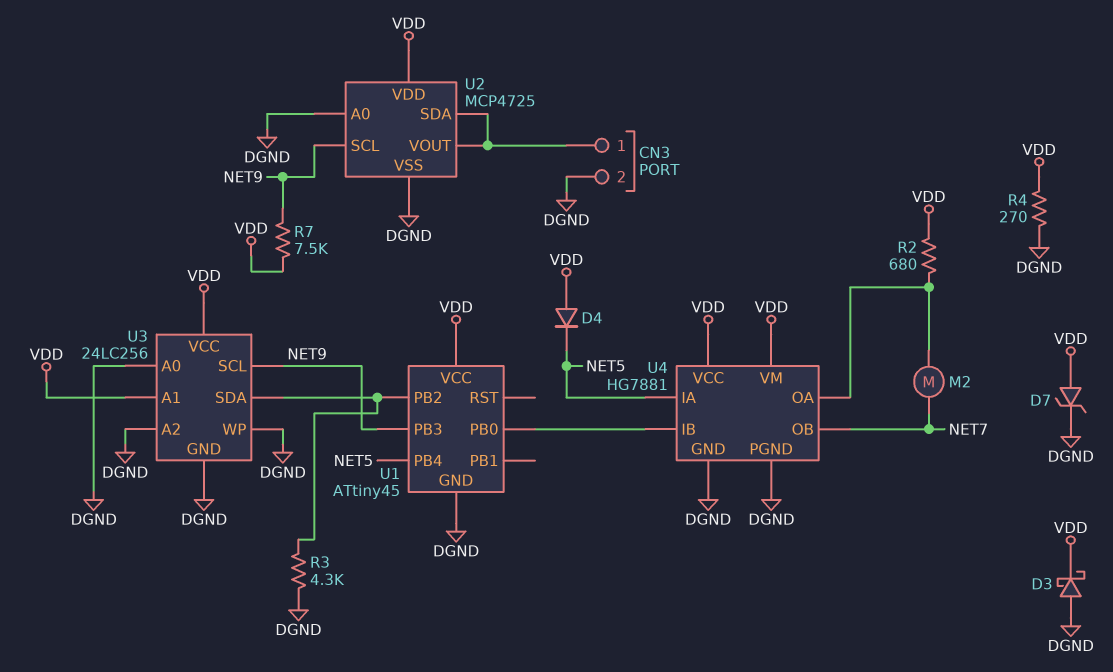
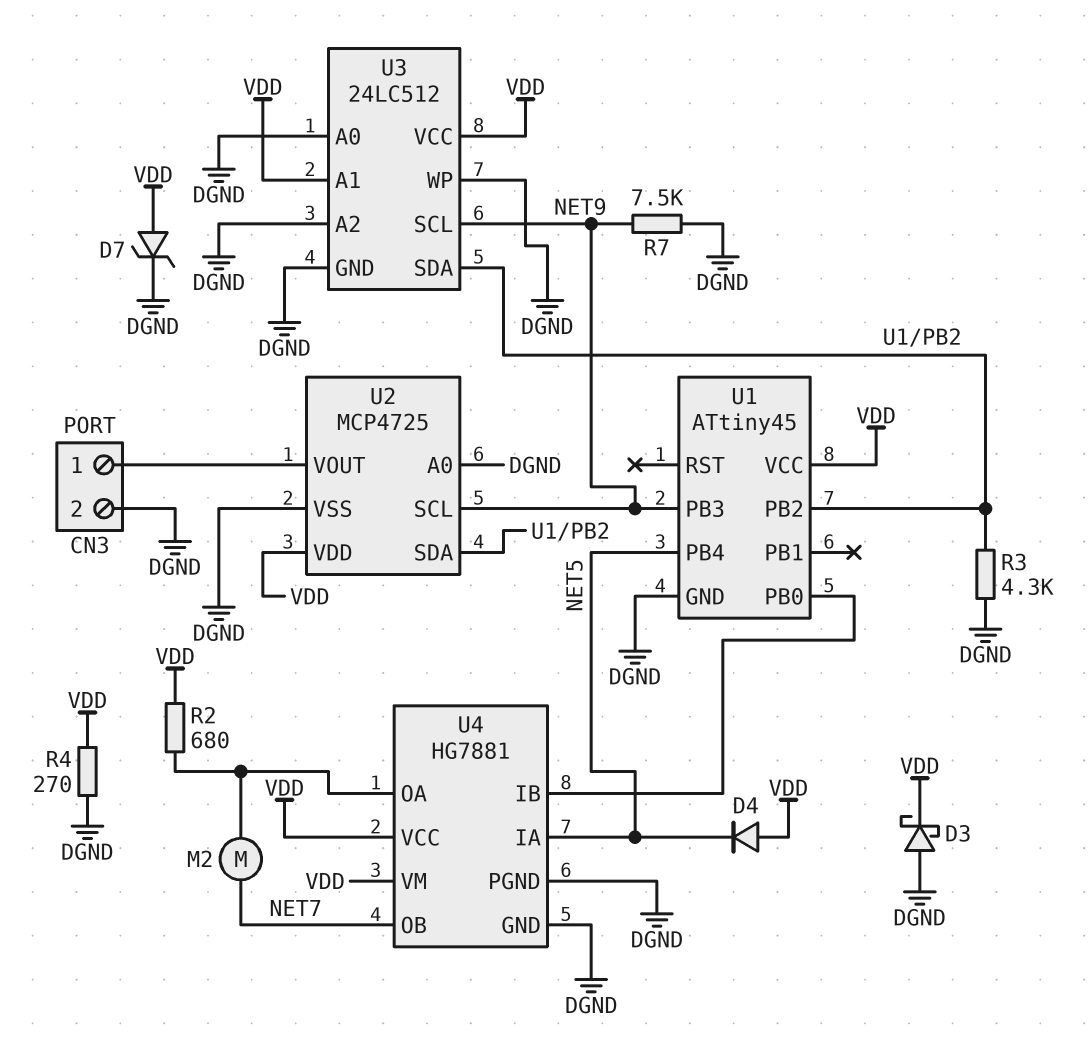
R7: 7.5k (NET9, VDD) -> 7.5k (DGND, NET9)
U2 pin SDA: CN3/1 -> U1/PB2
U3: 24LC256 -> 24LC512

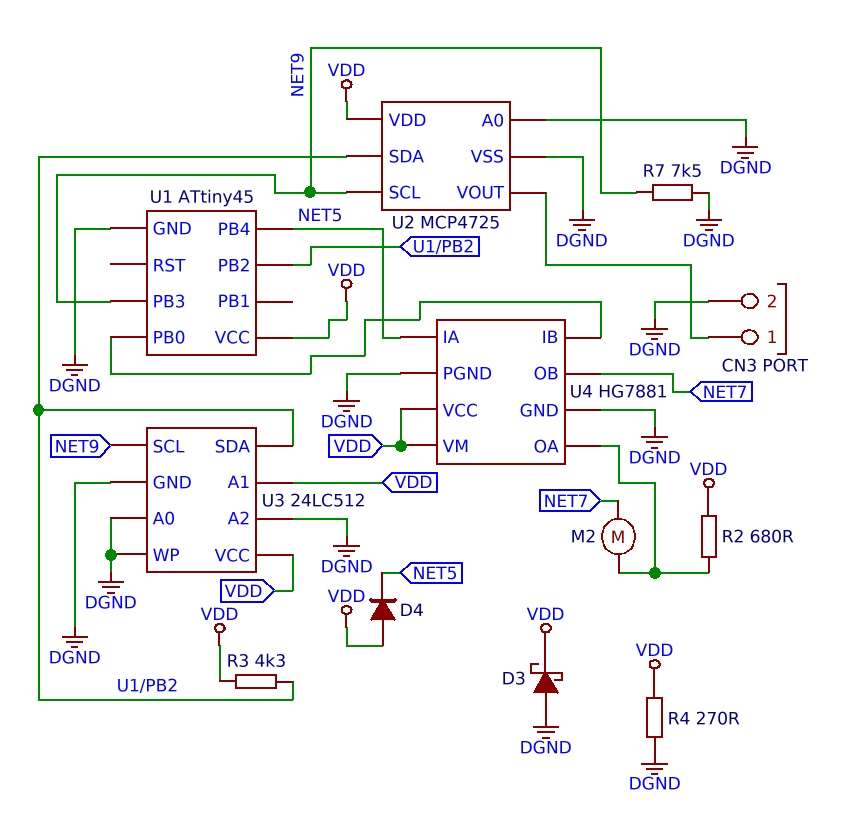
D7: zener (A VDD, K DGND) -> none
R3: 4.3k (DGND, U1/PB2) -> 4.3k (U1/PB2, VDD)

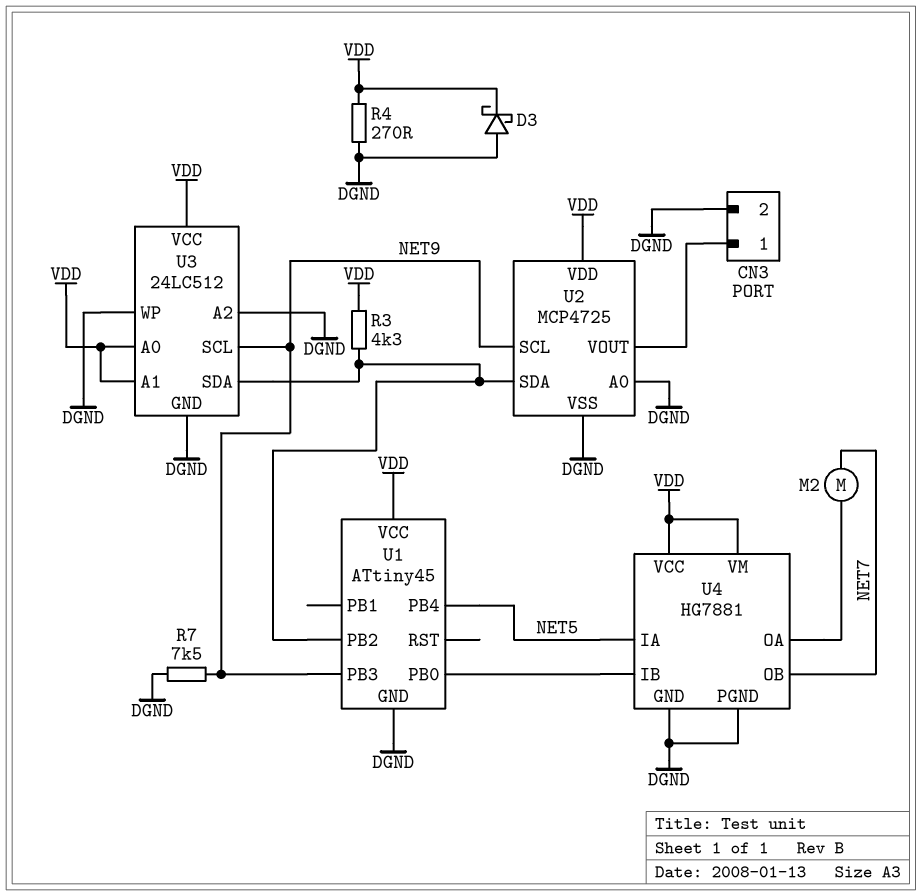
D4: diode (A VDD, K NET5) -> none
R2: 680 (U4/OA, VDD) -> none
U3 pin A0: DGND -> VDD

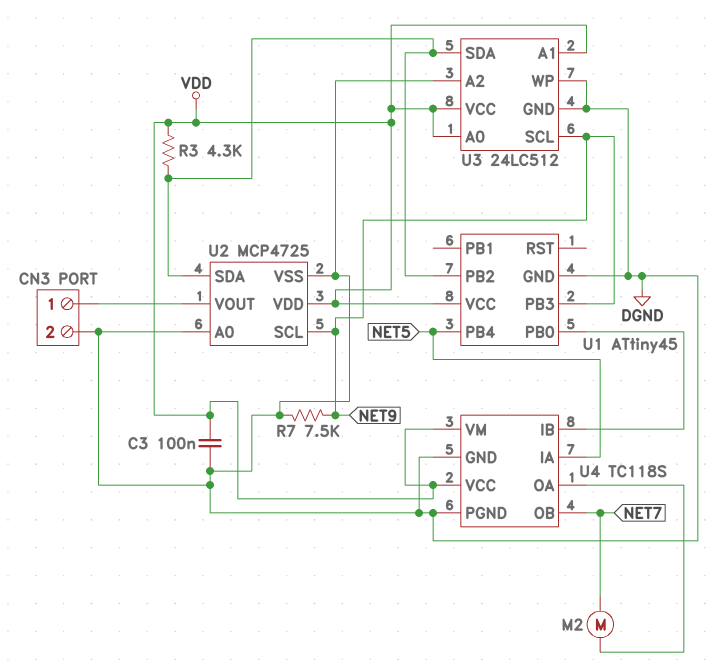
C3: none -> 100nF (DGND, VDD)
D3: schottky (A DGND, K VDD) -> none
R4: 270 (DGND, VDD) -> none
U4: HG7881 -> TC118S

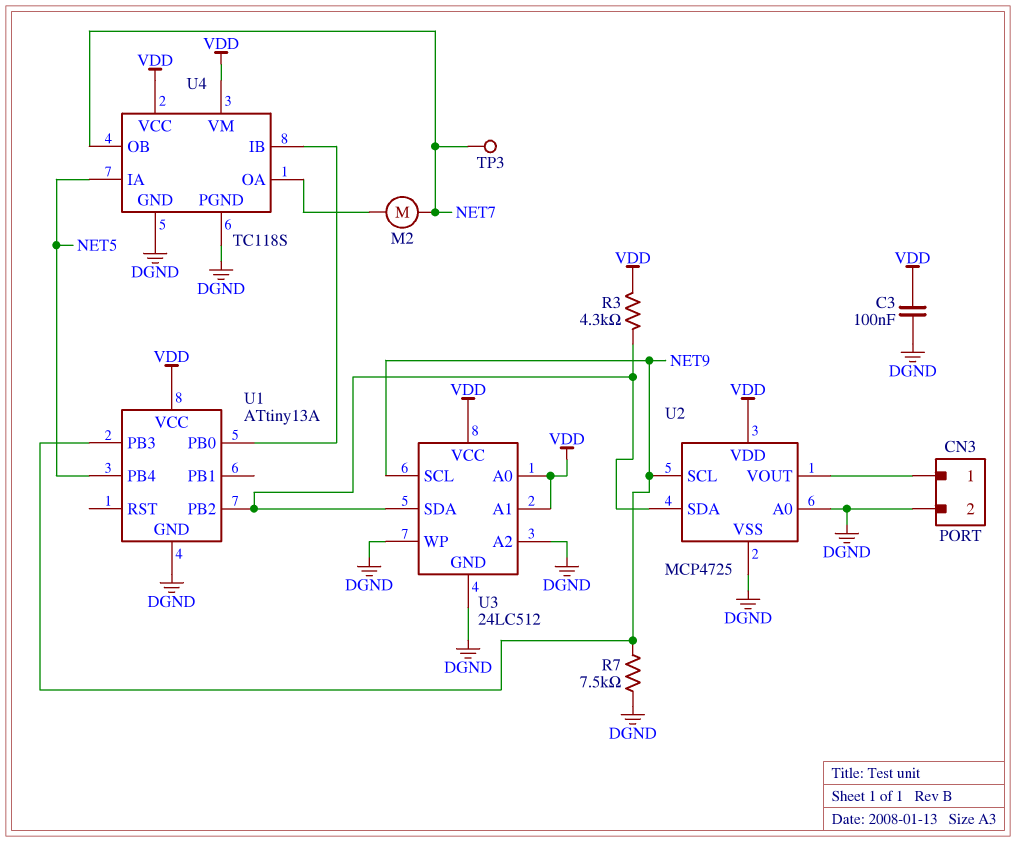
TP3: none -> test point (NET7)
U1: ATtiny45 -> ATtiny13A

